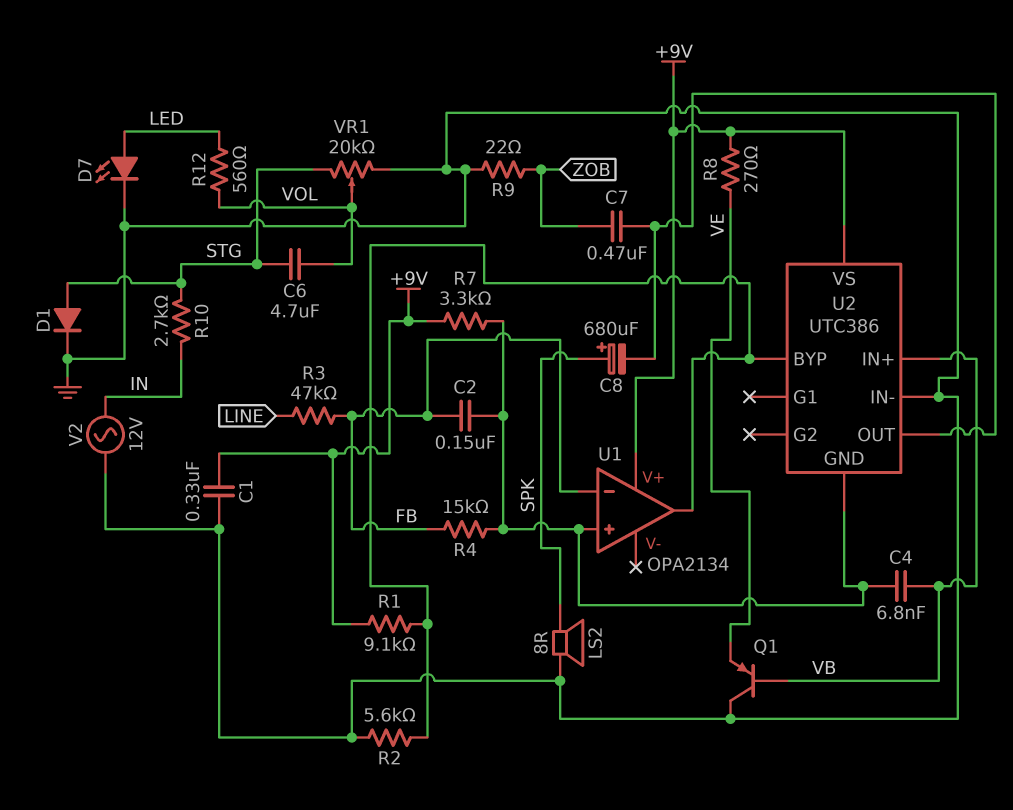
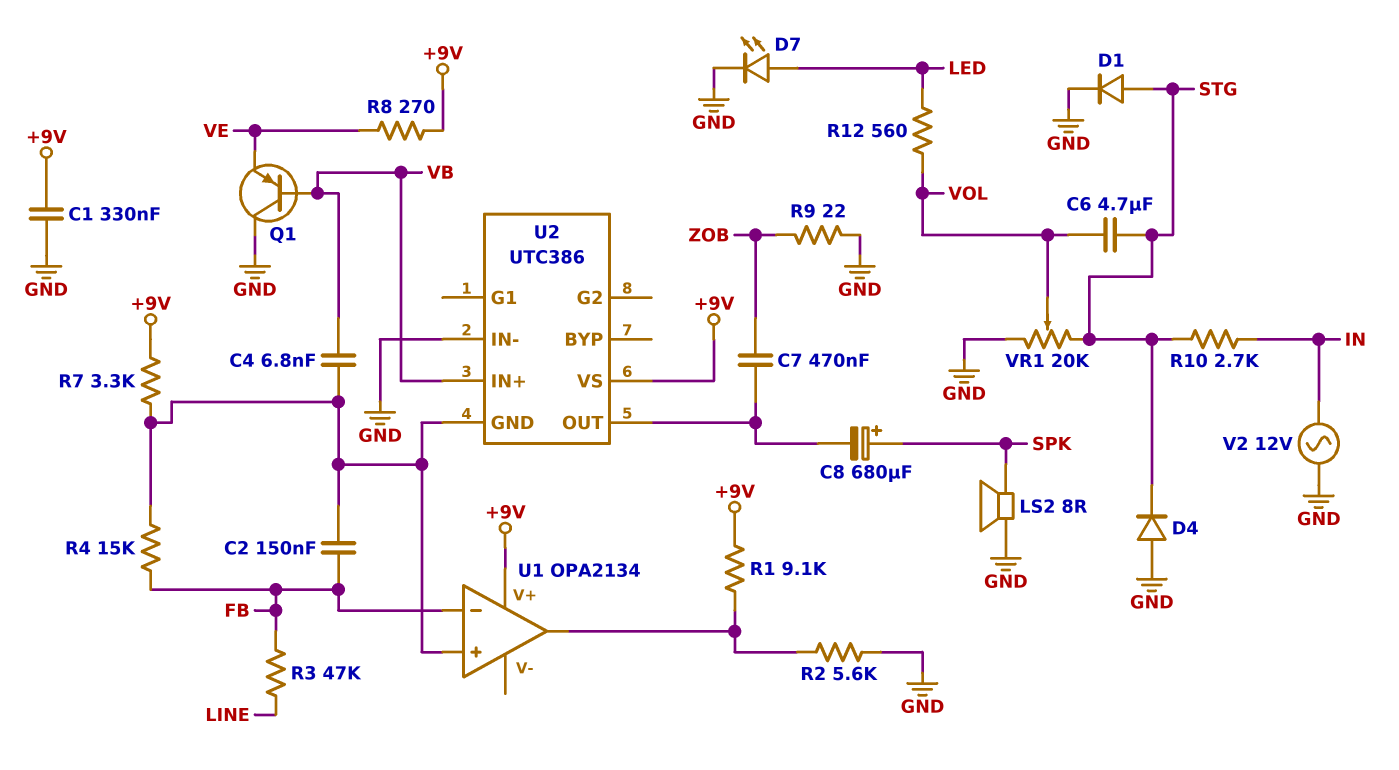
D4: none -> diode (A GND, K STG)
U2 pin BYP: U1/out -> none

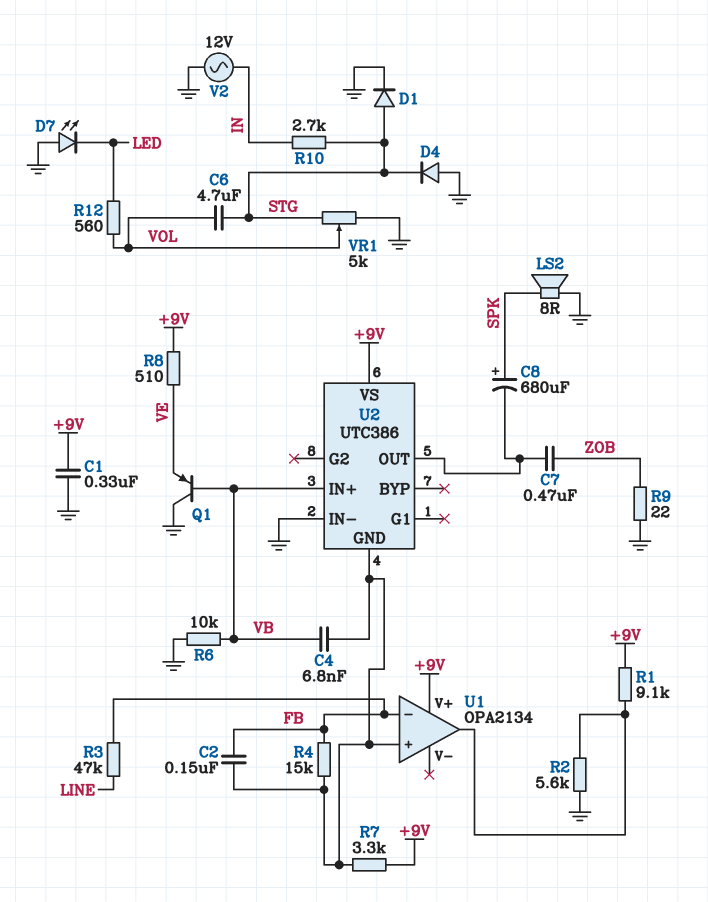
D7: LED (A LED, K GND) -> LED (A GND, K LED)
R6: none -> 10k (GND, VB)
R8: 270 (+9V, VE) -> 510 (+9V, VE)
VR1: 20k (GND, STG, wiper VOL) -> 5k (GND, STG, wiper VOL)

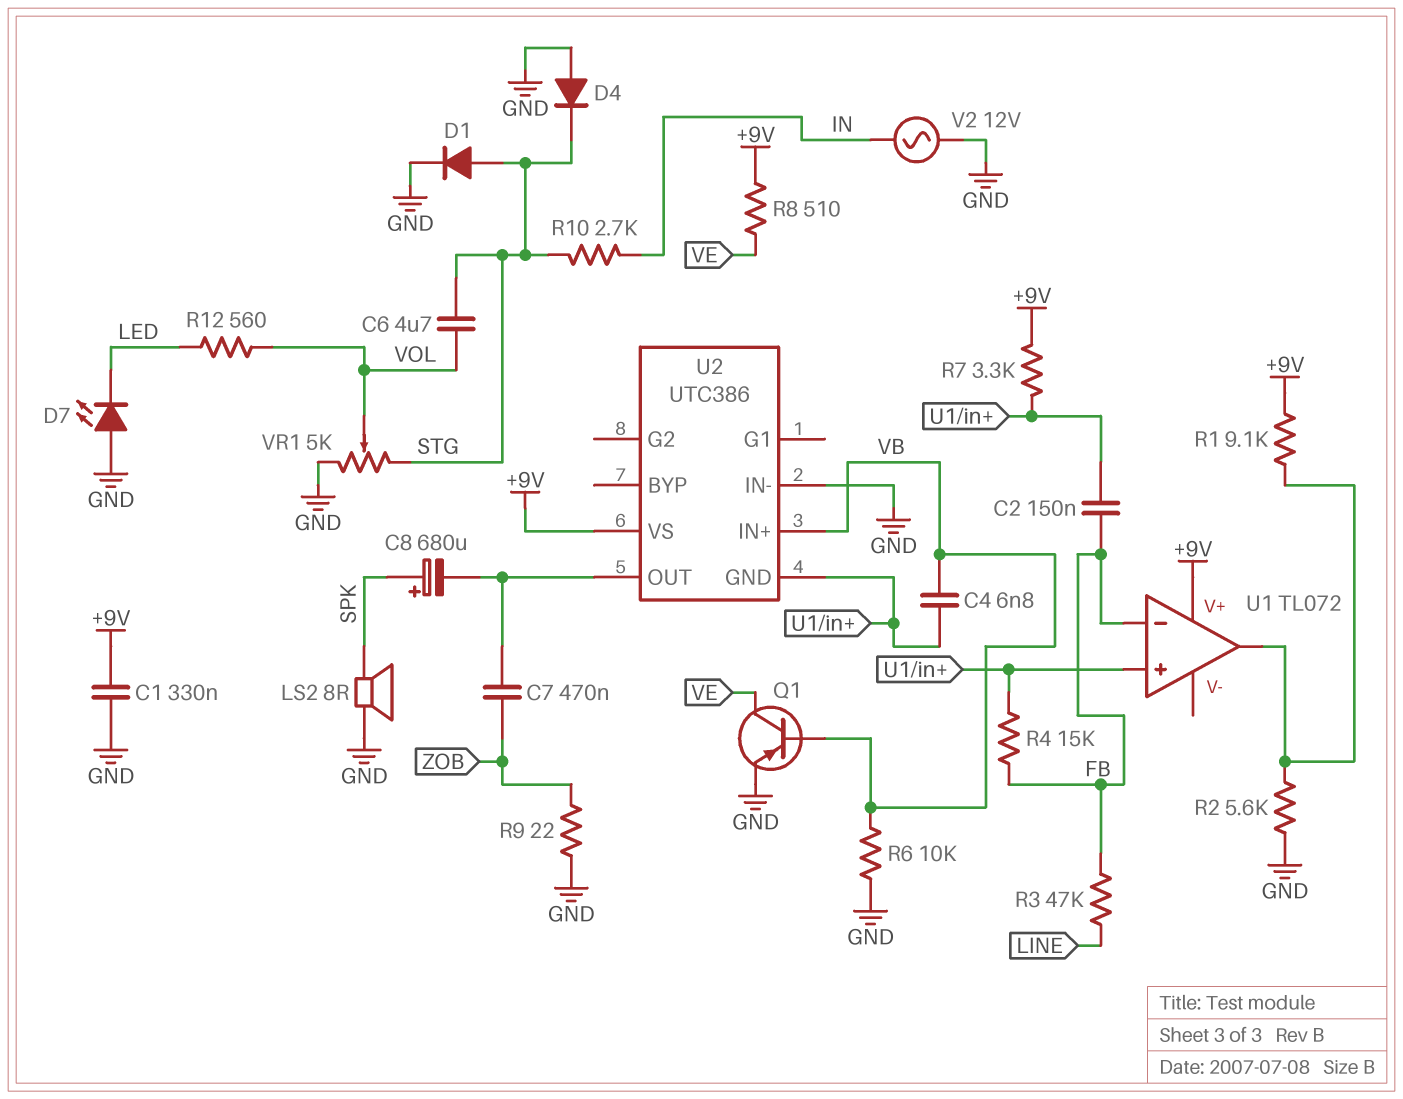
Q1: PNP (B VB, C GND, E VE) -> PNP (B VB, C VE, E GND)
U1: OPA2134 -> TL072

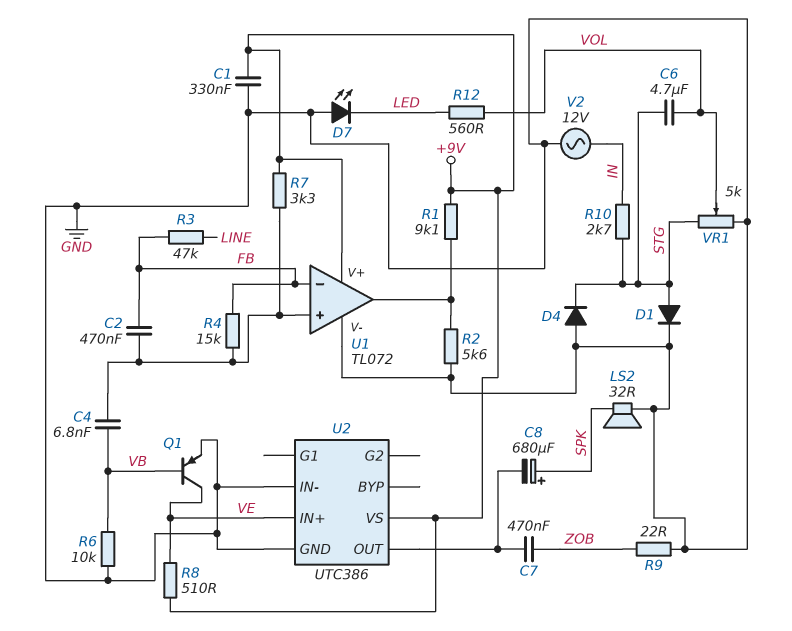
C2: 150nF (FB, U1/in+) -> 470nF (FB, U1/in+)
LS2: speaker 8R (GND, SPK) -> speaker 32R (GND, SPK)
U1 pin V-: none -> GND
U2 pin GND: U1/in+ -> GND
U2 pin IN+: VB -> VE

